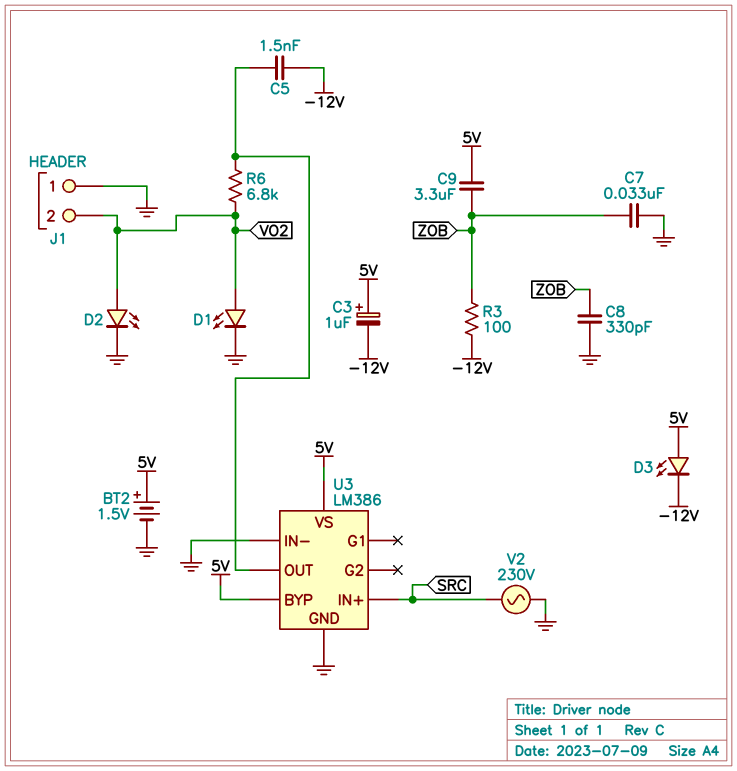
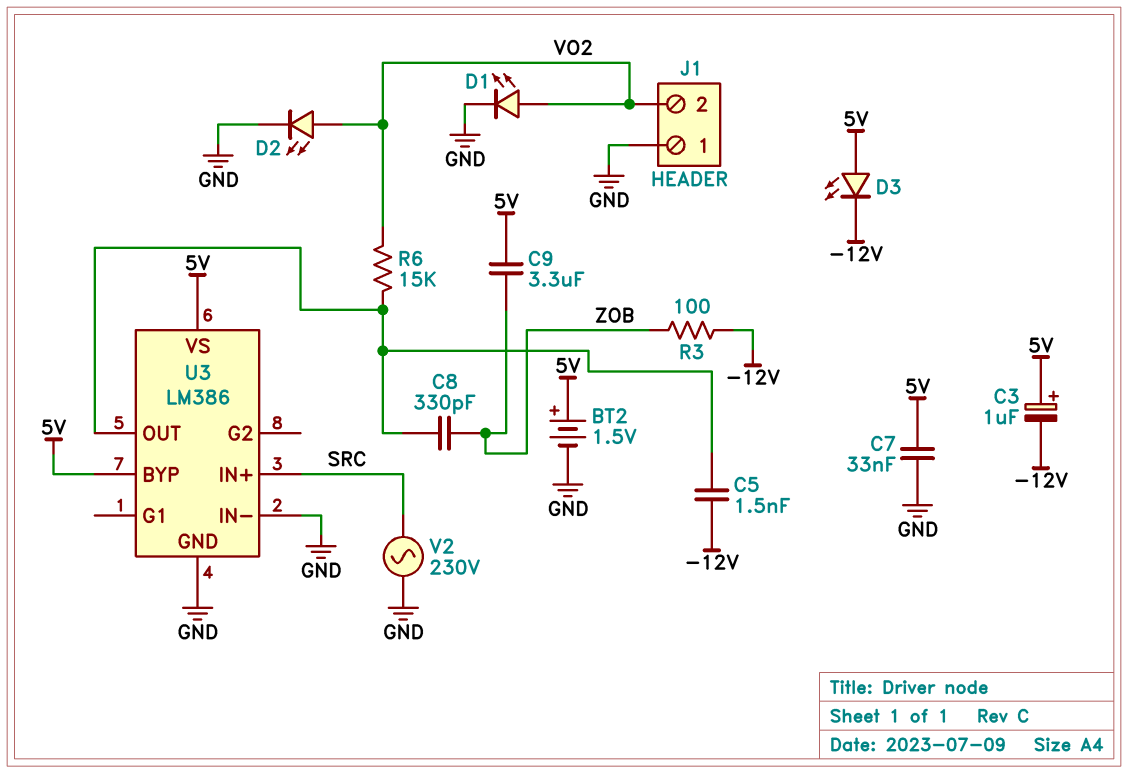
C7: 33nF (GND, ZOB) -> 33nF (5V, GND)
C8: 330pF (GND, ZOB) -> 330pF (U3/OUT, ZOB)
R6: 6.8k (U3/OUT, VO2) -> 15k (U3/OUT, VO2)

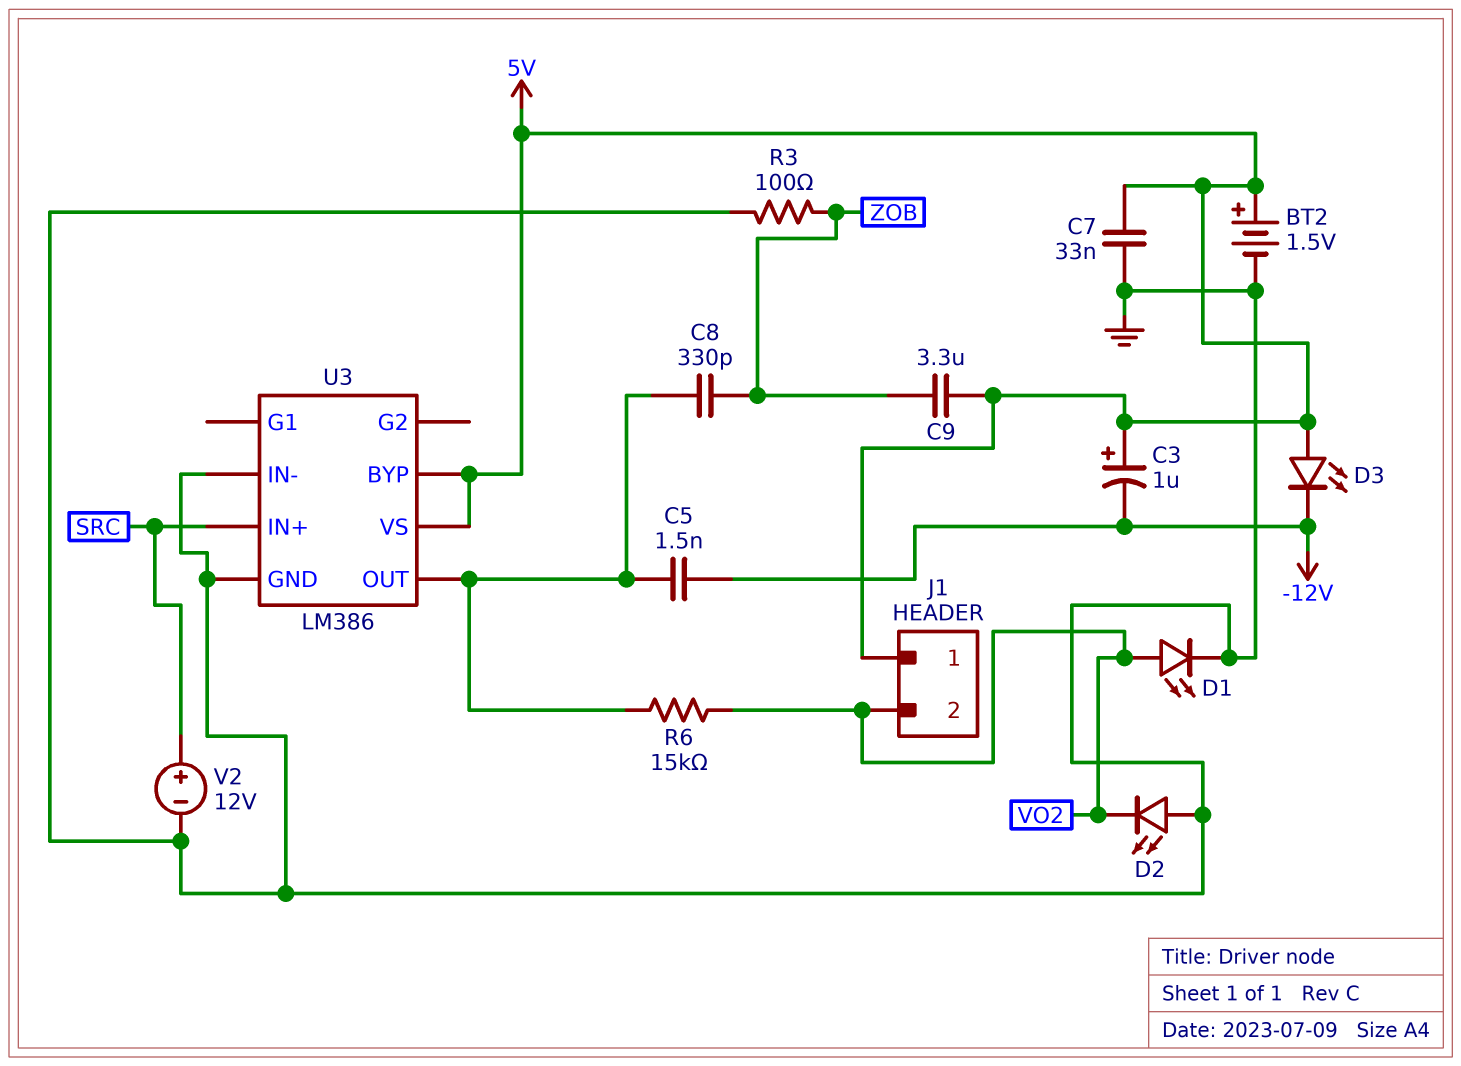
D2: LED (A VO2, K GND) -> LED (A GND, K VO2)
J1 pin 1: GND -> 5V
R3: 100 (-12V, ZOB) -> 100 (GND, ZOB)
V2: AC 230V (GND, SRC) -> 12V (plus SRC, minus GND)

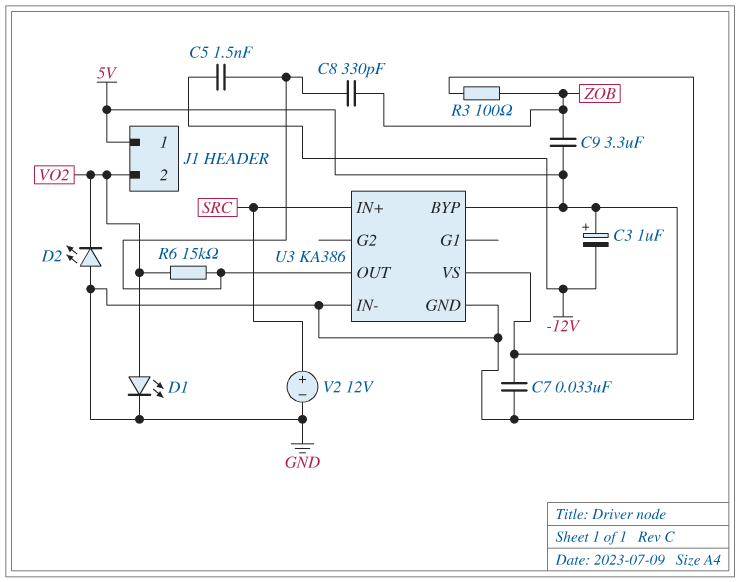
BT2: 1.5V (plus 5V, minus GND) -> none
D3: LED (A 5V, K -12V) -> none
U3: LM386 -> KA386

